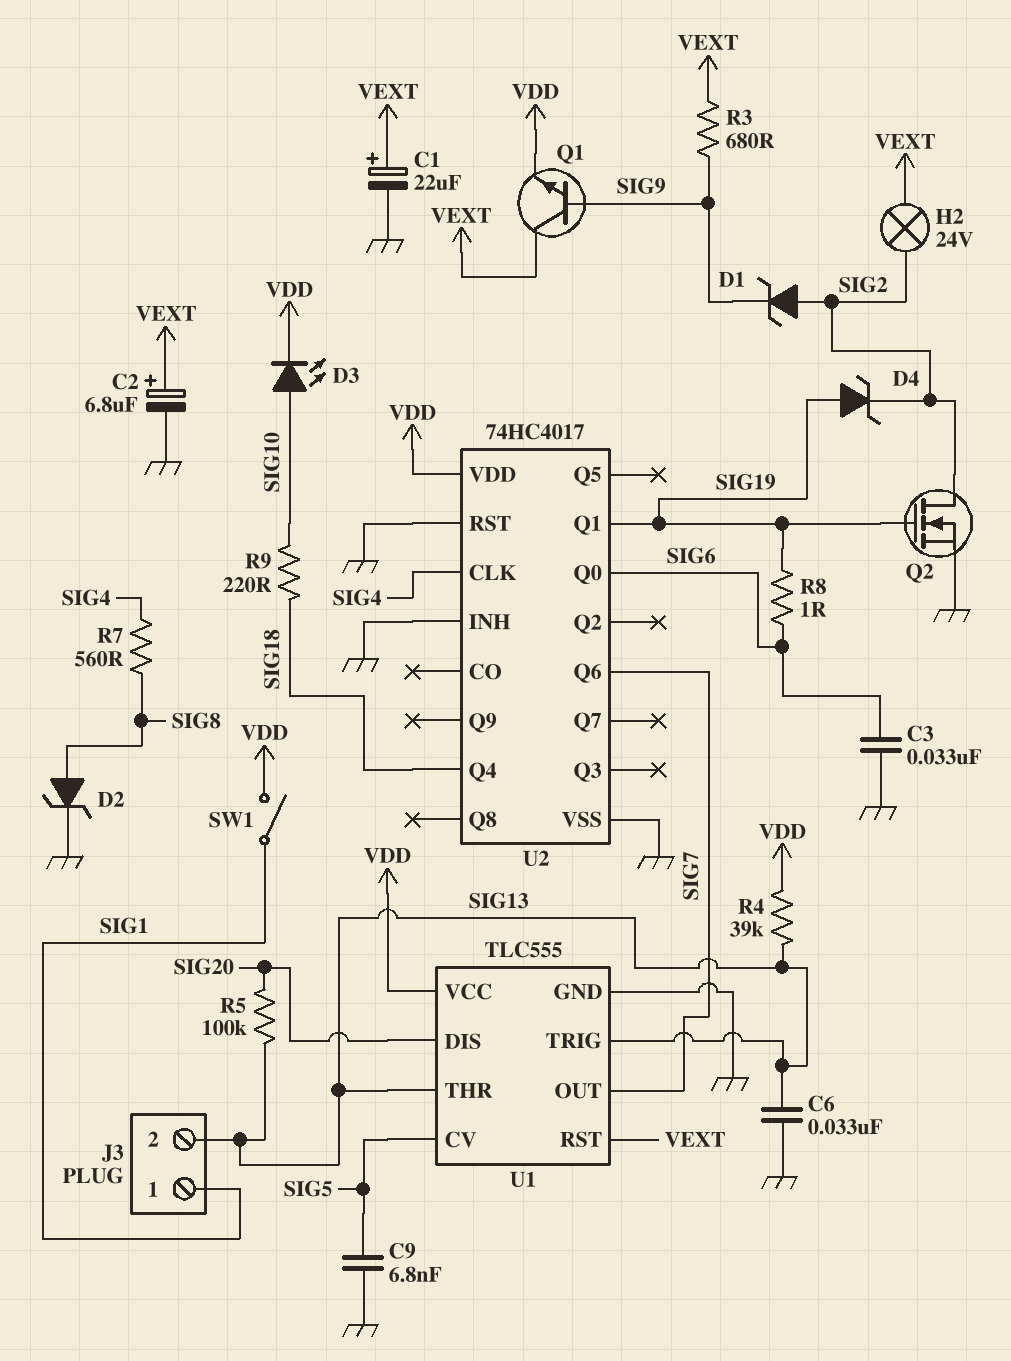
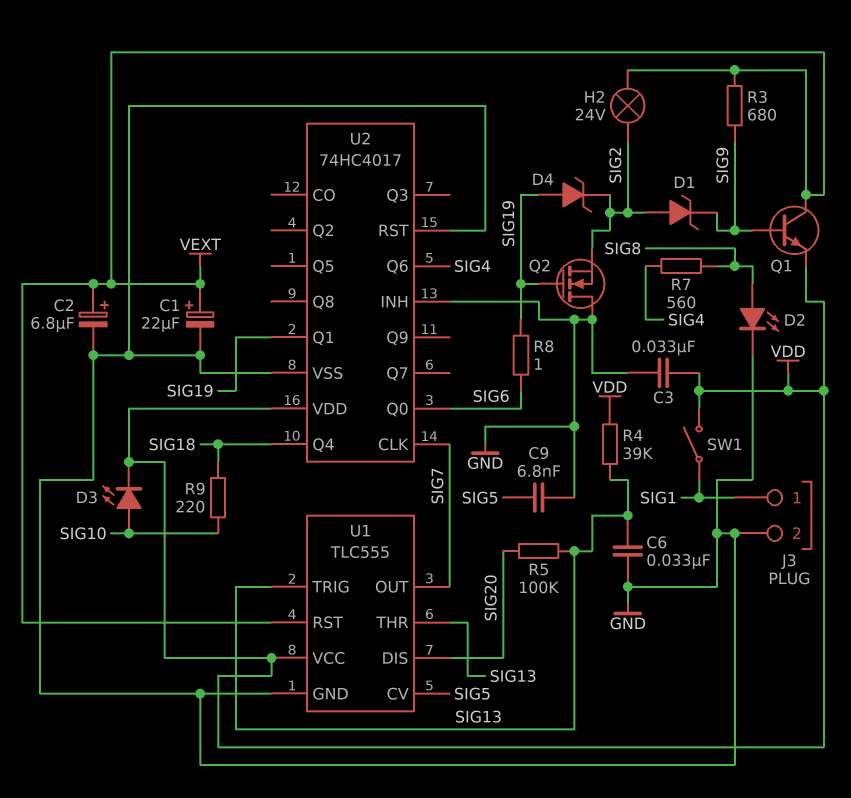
C3: 33nF (GND, SIG6) -> 33nF (GND, VDD)
D2: zener (A SIG8, K GND) -> LED (A SIG8, K GND)
J3 pin 2: SIG13 -> GND
Q2: NMOS (G SIG19, D SIG2, S GND) -> NMOS (G SIG19, D GND, S SIG2)
U2 pin CLK: SIG4 -> SIG7
U2 pin Q6: SIG7 -> SIG4

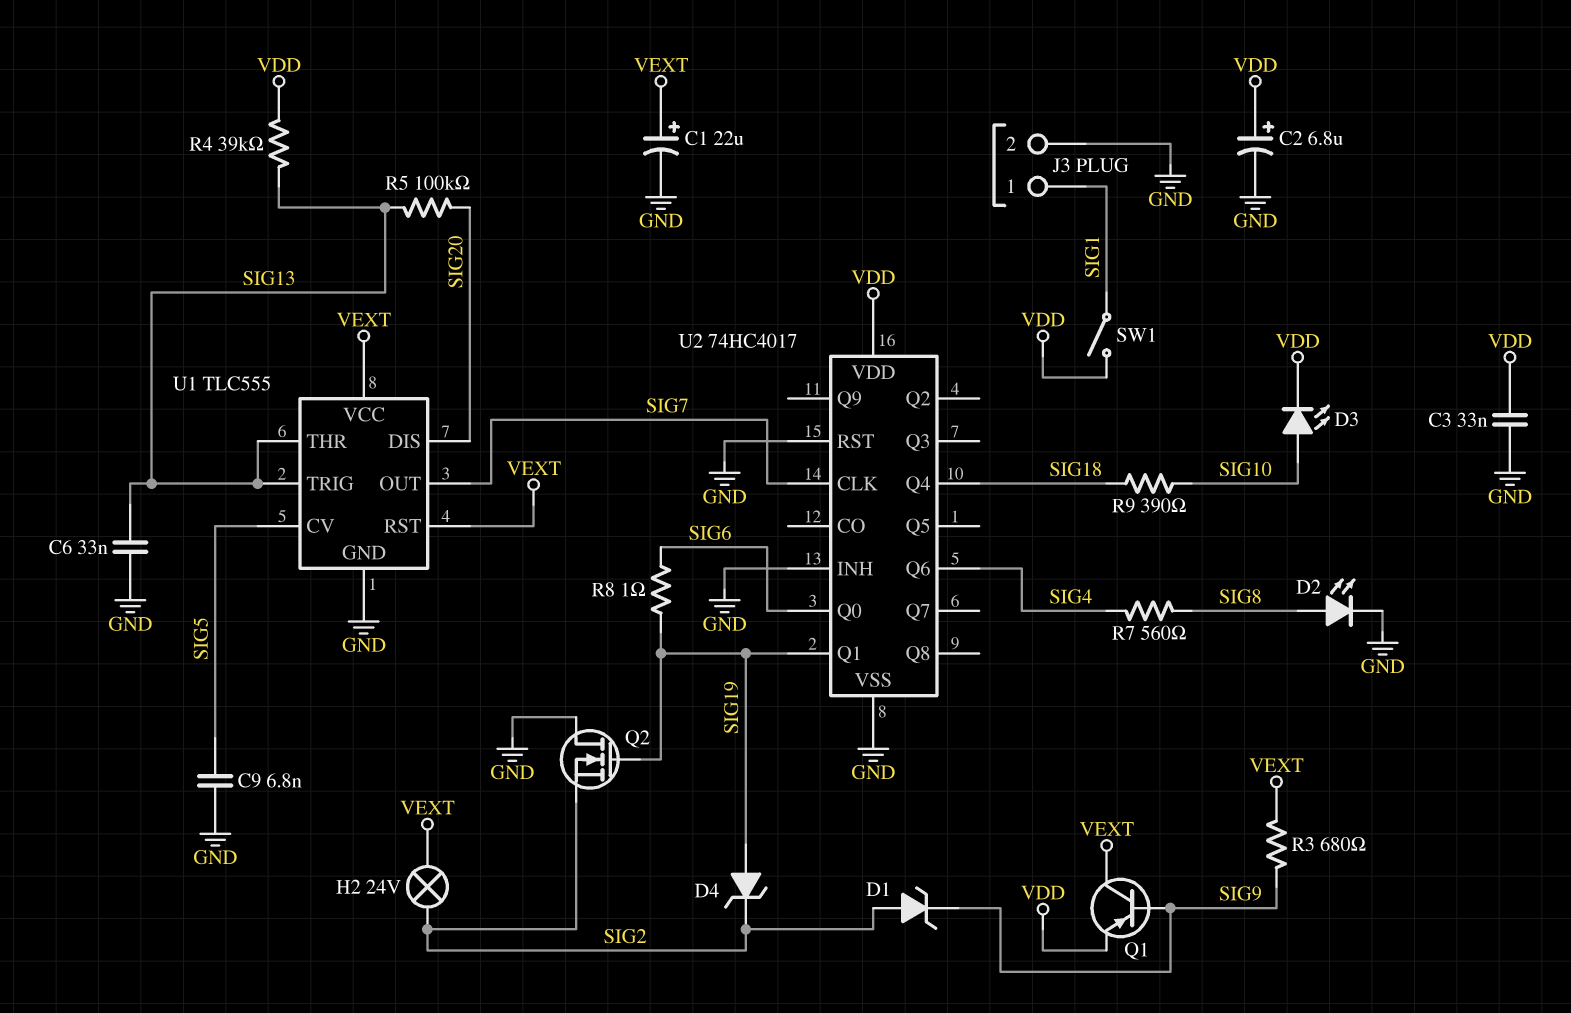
C2: 6.8uF (plus VEXT, minus GND) -> 6.8uF (plus VDD, minus GND)
Q1: NPN (B SIG9, C VEXT, E VDD) -> PNP (B SIG9, C VEXT, E VDD)
R9: 220 (SIG10, SIG18) -> 390 (SIG10, SIG18)
U1 pin VCC: VDD -> VEXT

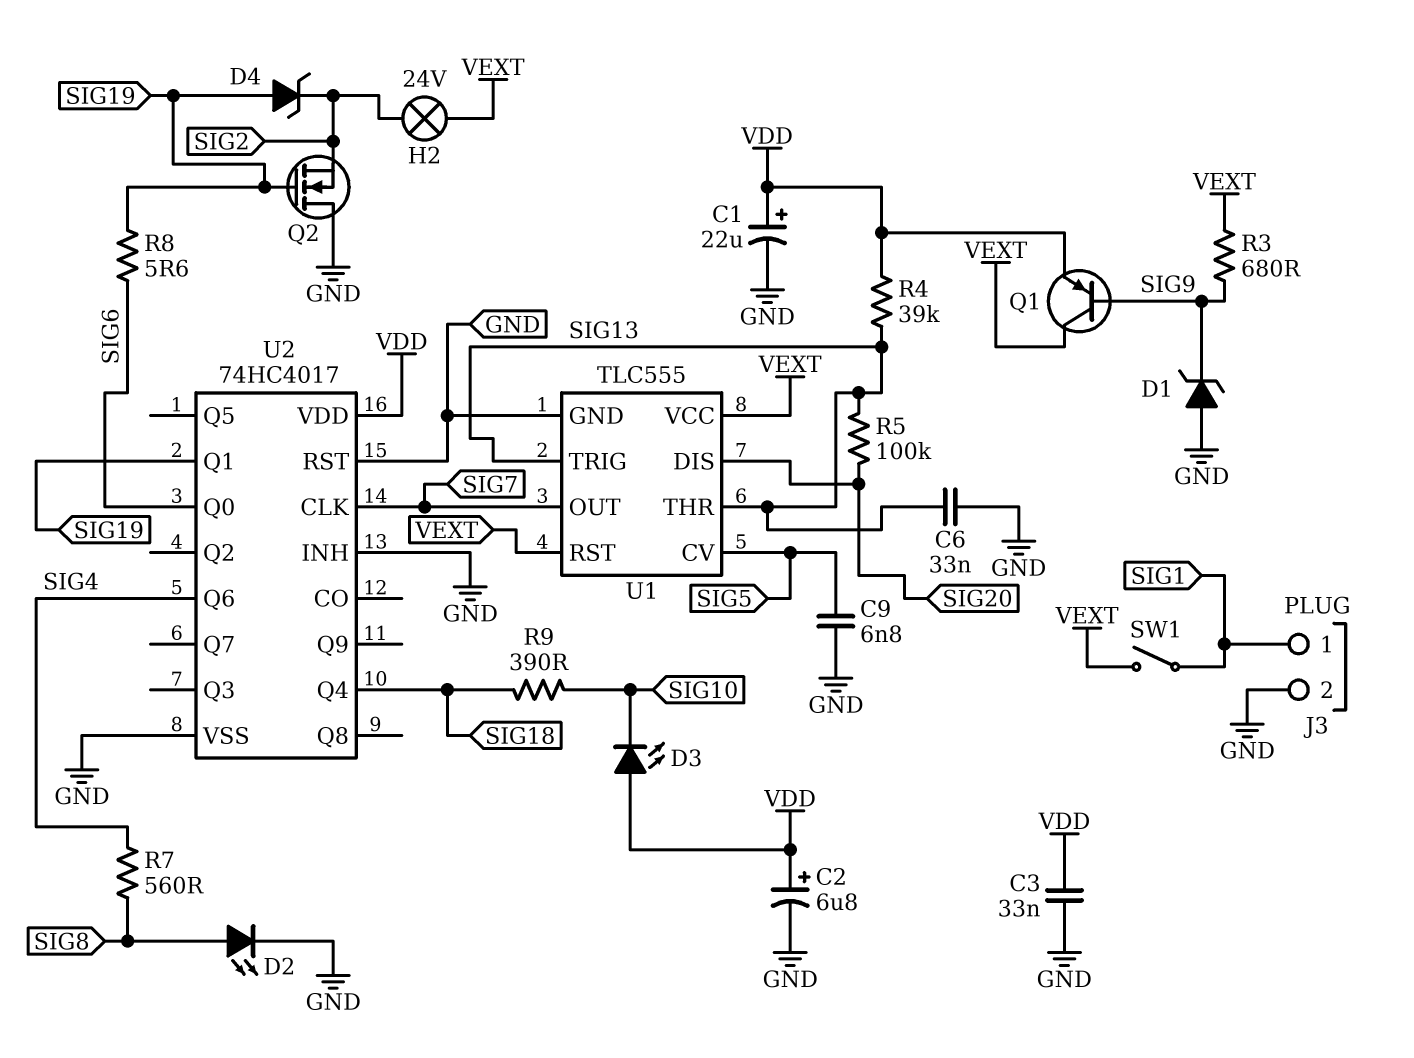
C1: 22uF (plus VEXT, minus GND) -> 22uF (plus VDD, minus GND)
D1: zener (A SIG2, K SIG9) -> zener (A GND, K SIG9)
D3: LED (A SIG10, K VDD) -> LED (A VDD, K SIG10)
R8: 1 (SIG6, SIG19) -> 5.6 (SIG6, SIG19)
SW1: switch (SIG1, VDD) -> switch (SIG1, VEXT)

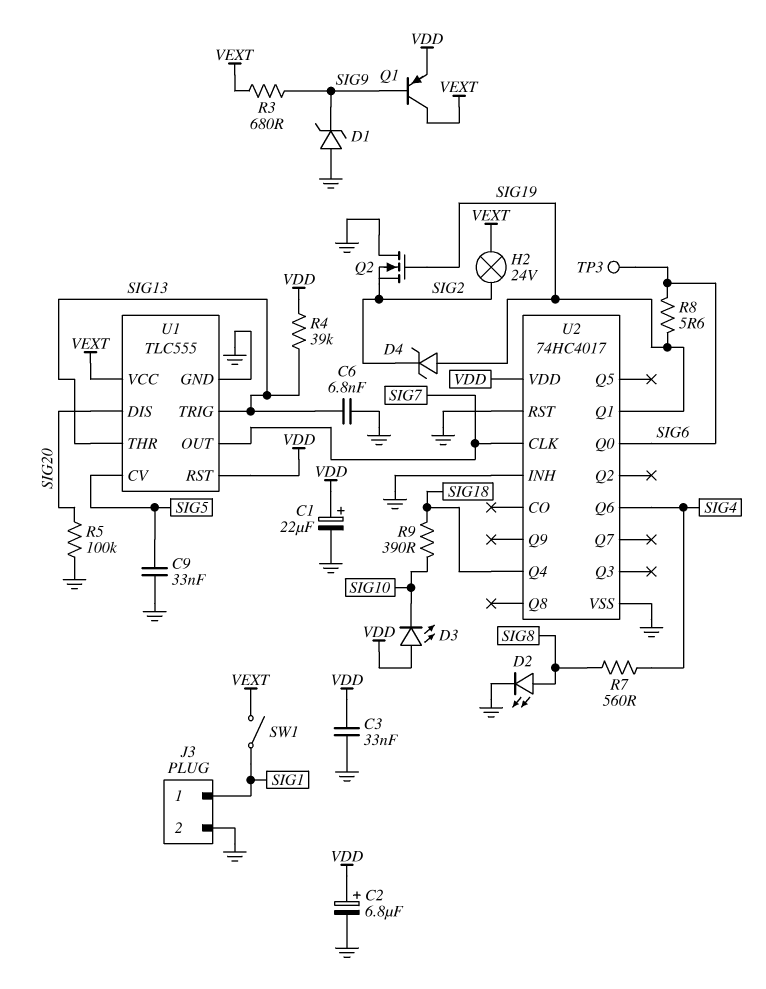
C6: 33nF (GND, SIG13) -> 6.8nF (GND, SIG13)
C9: 6.8nF (GND, SIG5) -> 33nF (GND, SIG5)
R5: 100k (SIG13, SIG20) -> 100k (GND, SIG20)
TP3: none -> test point (SIG6)
U1 pin RST: VEXT -> VDD

